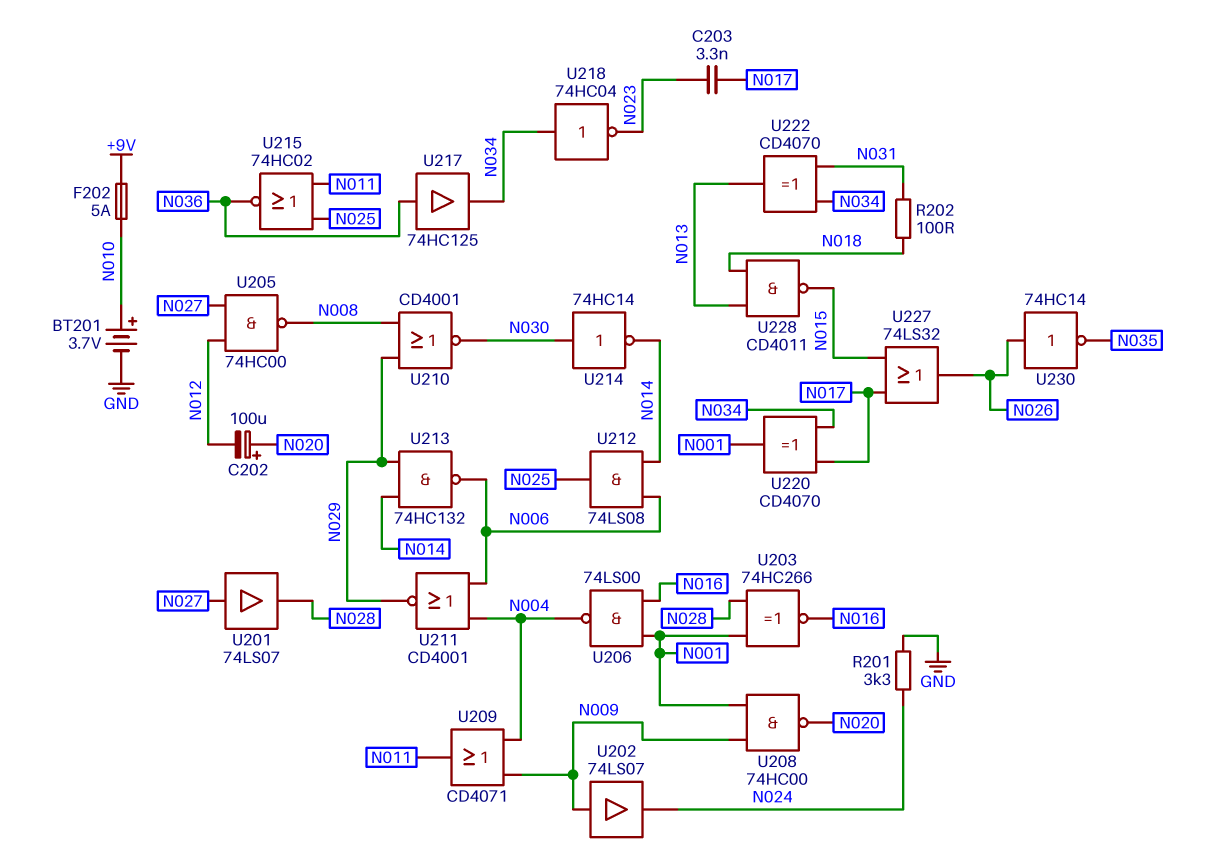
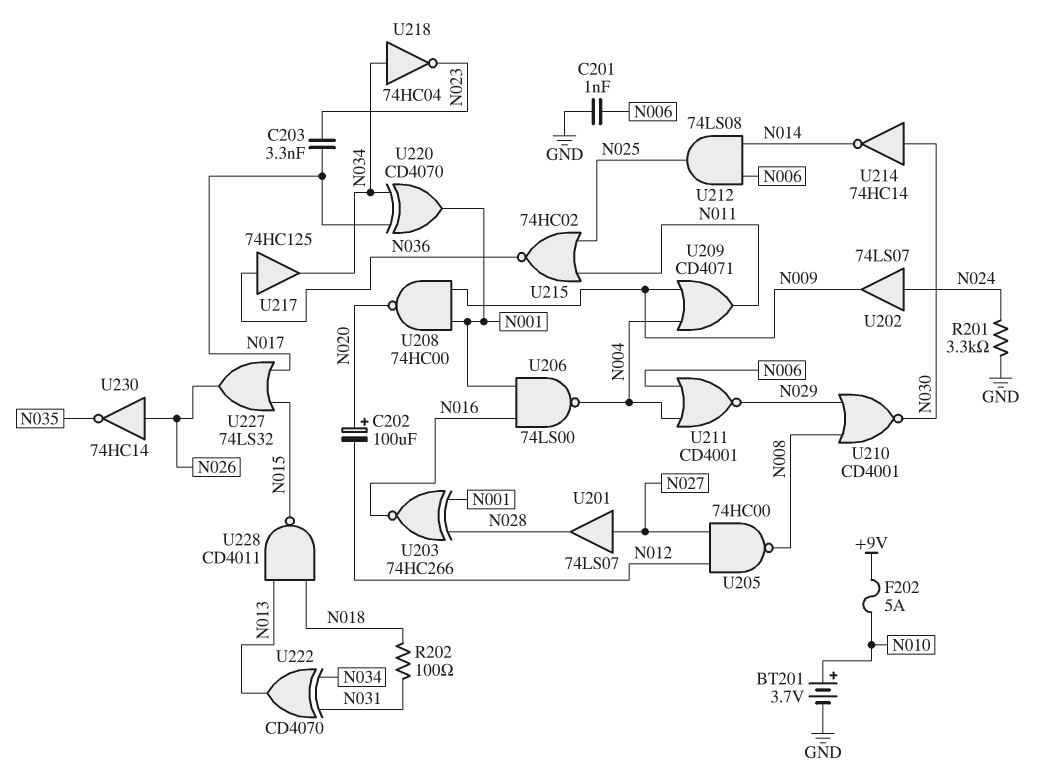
C201: none -> 1nF (GND, N006)
U202: buffer 74LS07 (in N009, out N024) -> buffer 74LS07 (in N024, out N009)
U213: NAND 74HC132 (in N014, in N029, out N006) -> none

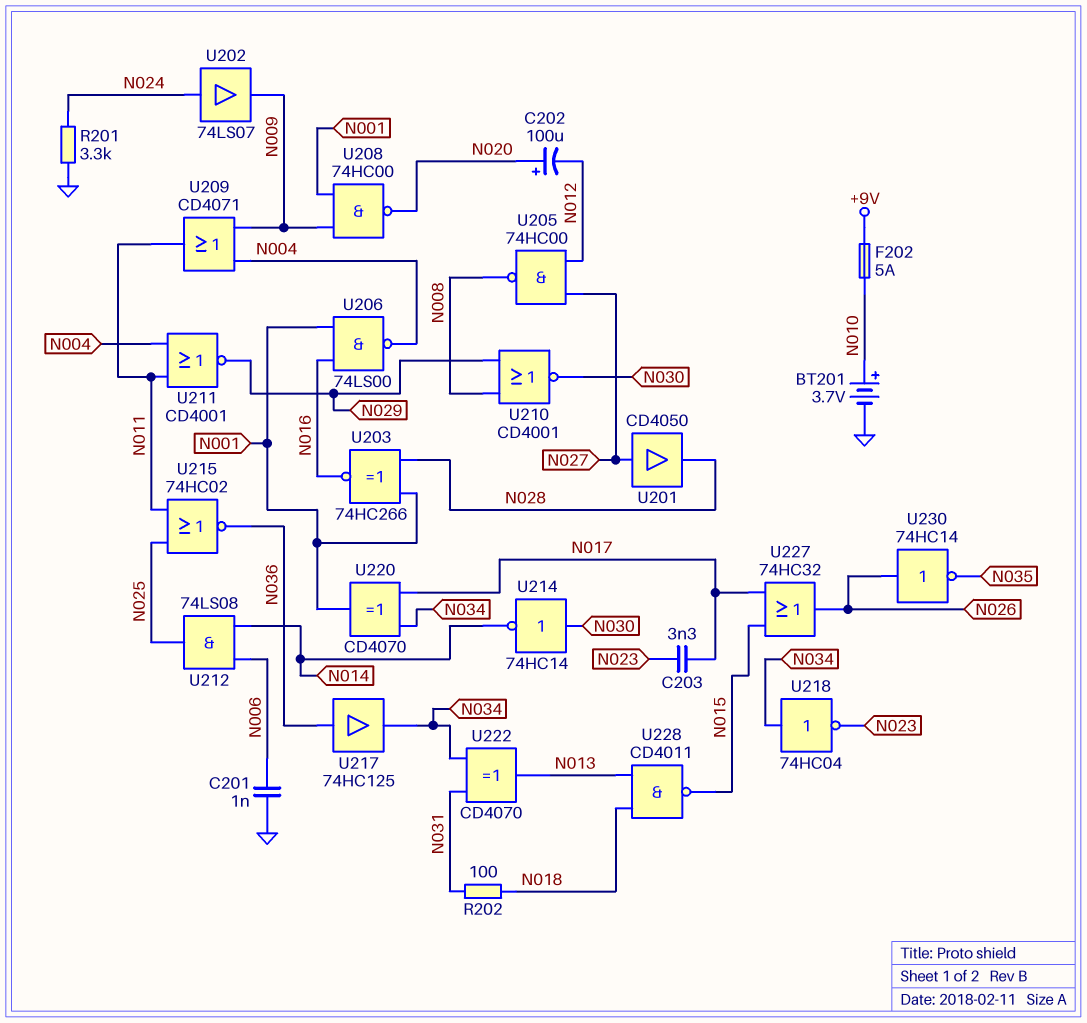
U201: buffer 74LS07 (in N027, out N028) -> buffer CD4050 (in N027, out N028)
U211: NOR CD4001 (in N004, in N006, out N029) -> NOR CD4001 (in N004, in N011, out N029)
U227: OR 74LS32 (in N015, in N017, out N026) -> OR 74HC32 (in N015, in N017, out N026)

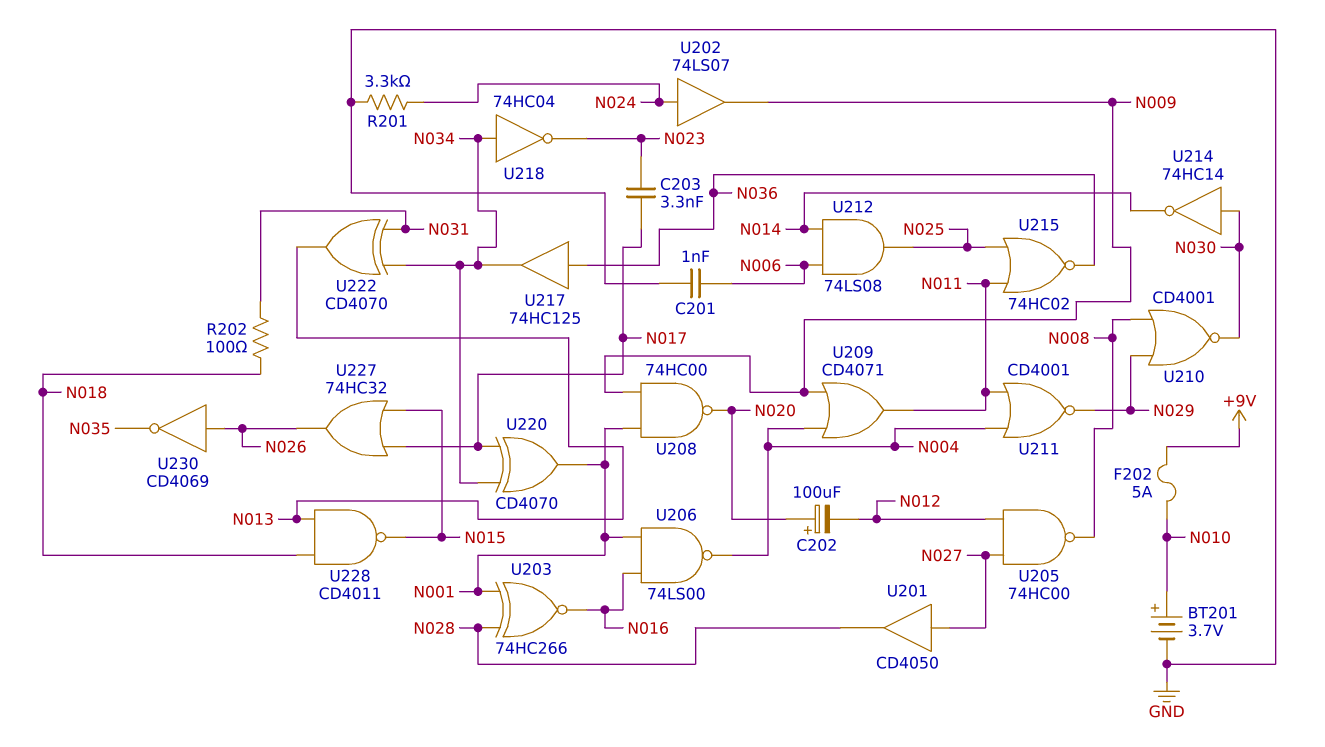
U230: NOT 74HC14 (in N026, out N035) -> NOT CD4069 (in N026, out N035)

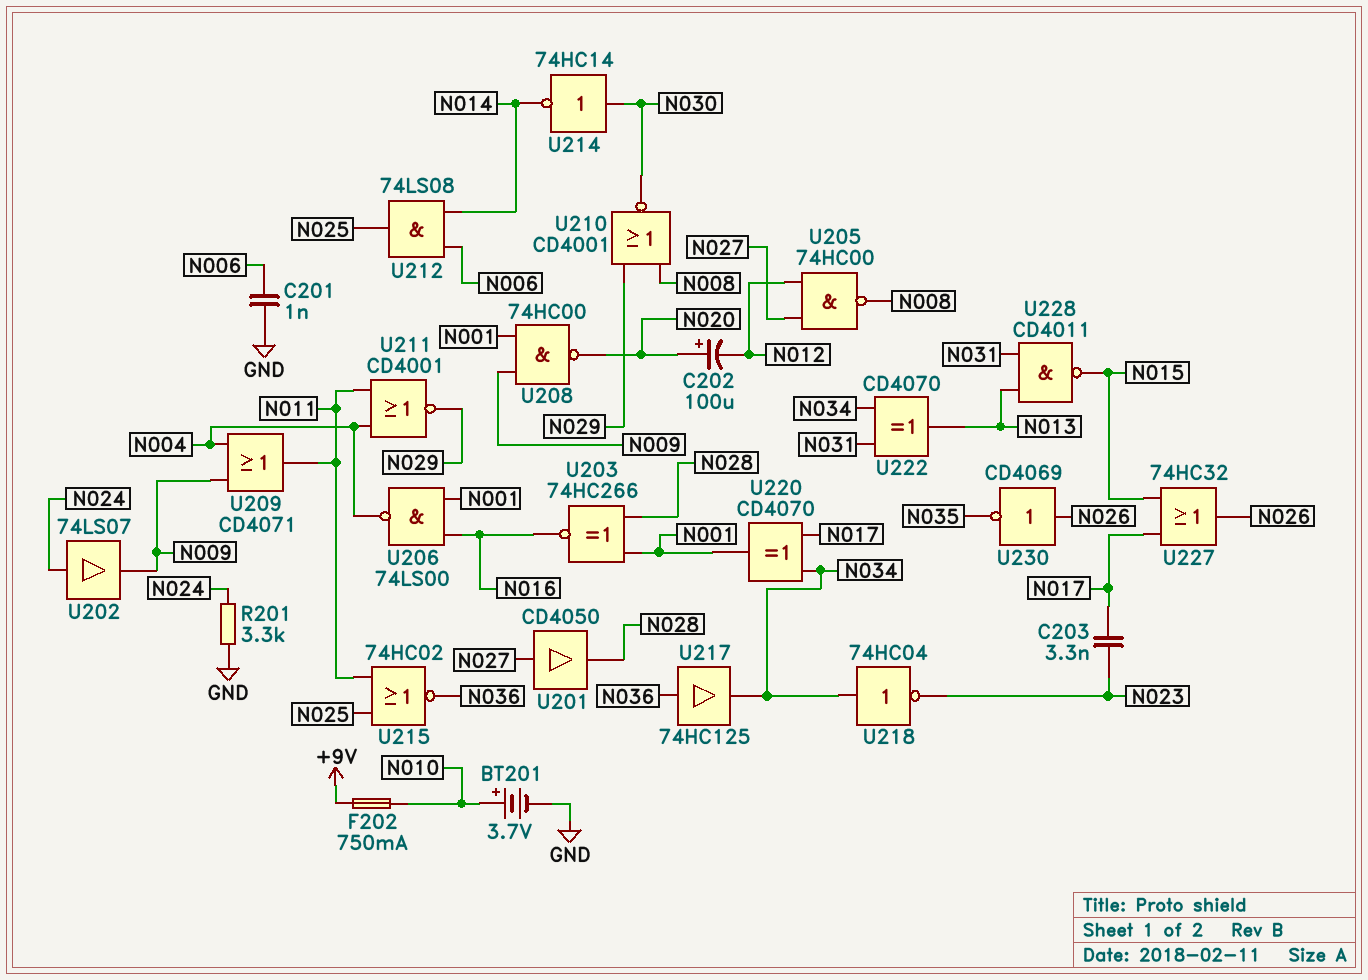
F202: 5A (+9V, N010) -> 750mA (+9V, N010)
R202: 100 (N018, N031) -> none
U228: NAND CD4011 (in N013, in N018, out N015) -> NAND CD4011 (in N013, in N031, out N015)

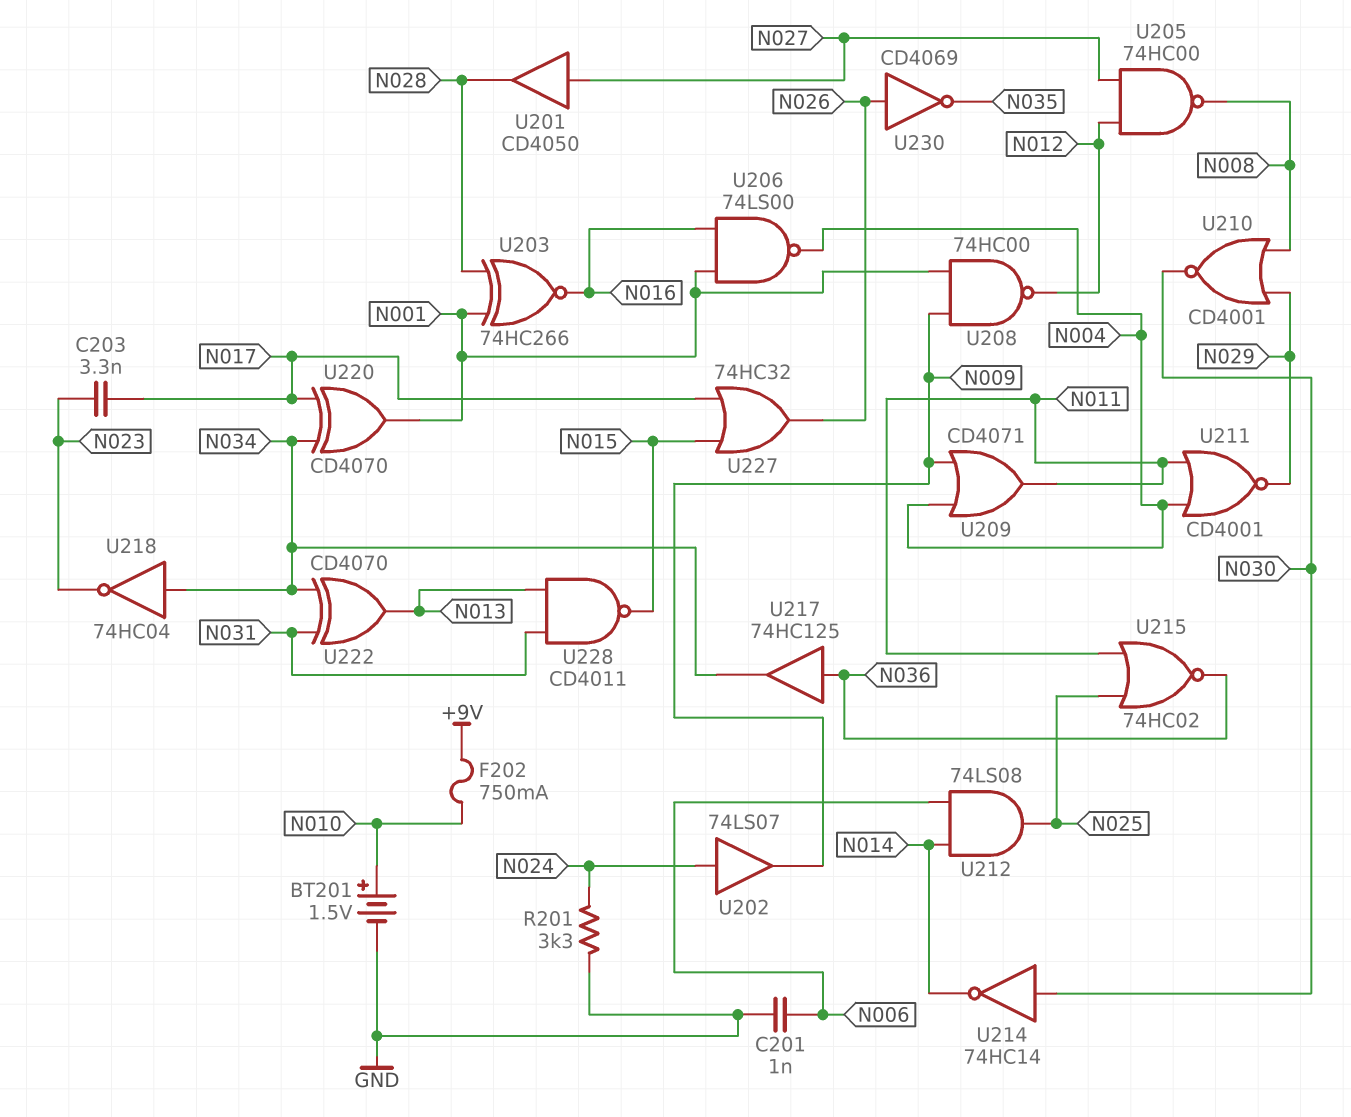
BT201: 3.7V (plus N010, minus GND) -> 1.5V (plus N010, minus GND)
C202: 100uF (plus N020, minus N012) -> none
U208: NAND 74HC00 (in N001, in N009, out N020) -> NAND 74HC00 (in N001, in N009, out N012)

